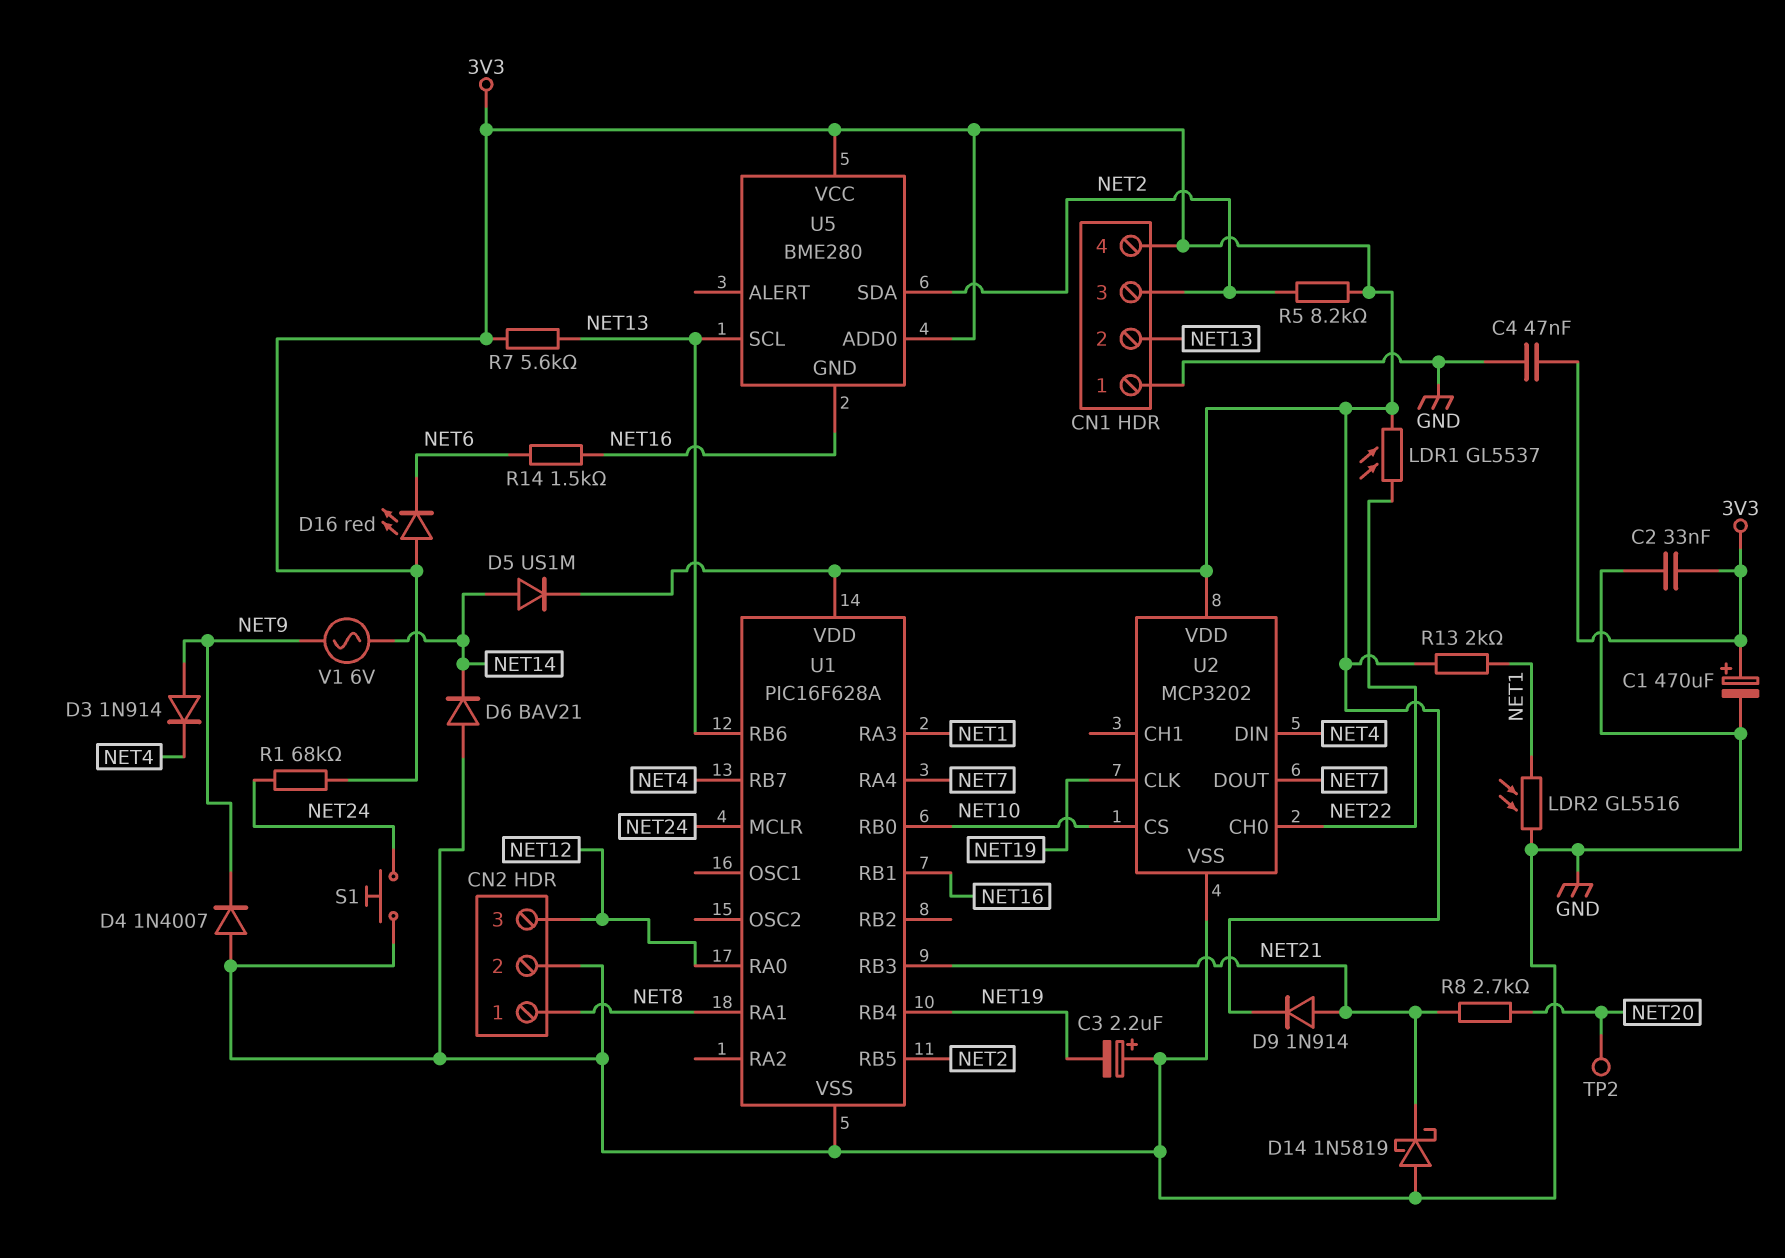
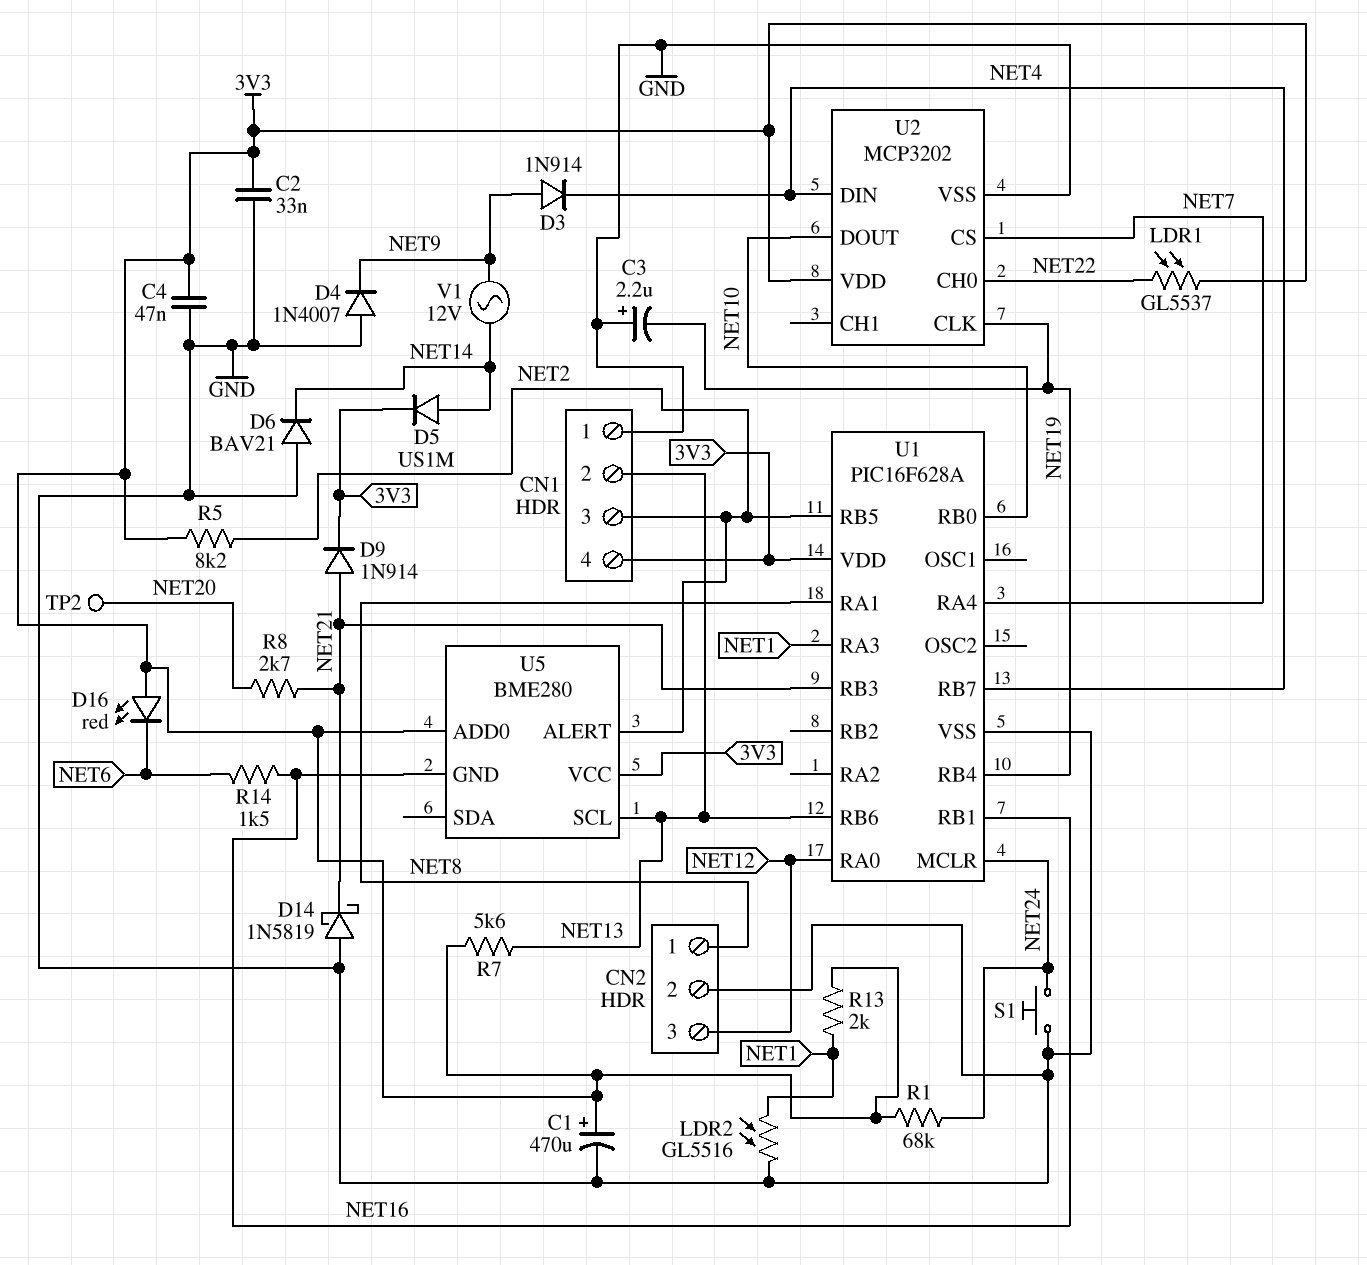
U2 pin CS: NET10 -> NET7
U2 pin DOUT: NET7 -> NET10
U5 pin ALERT: none -> NET2
U5 pin SDA: NET2 -> none
V1: AC 6V (NET9, NET14) -> AC 12V (NET9, NET14)

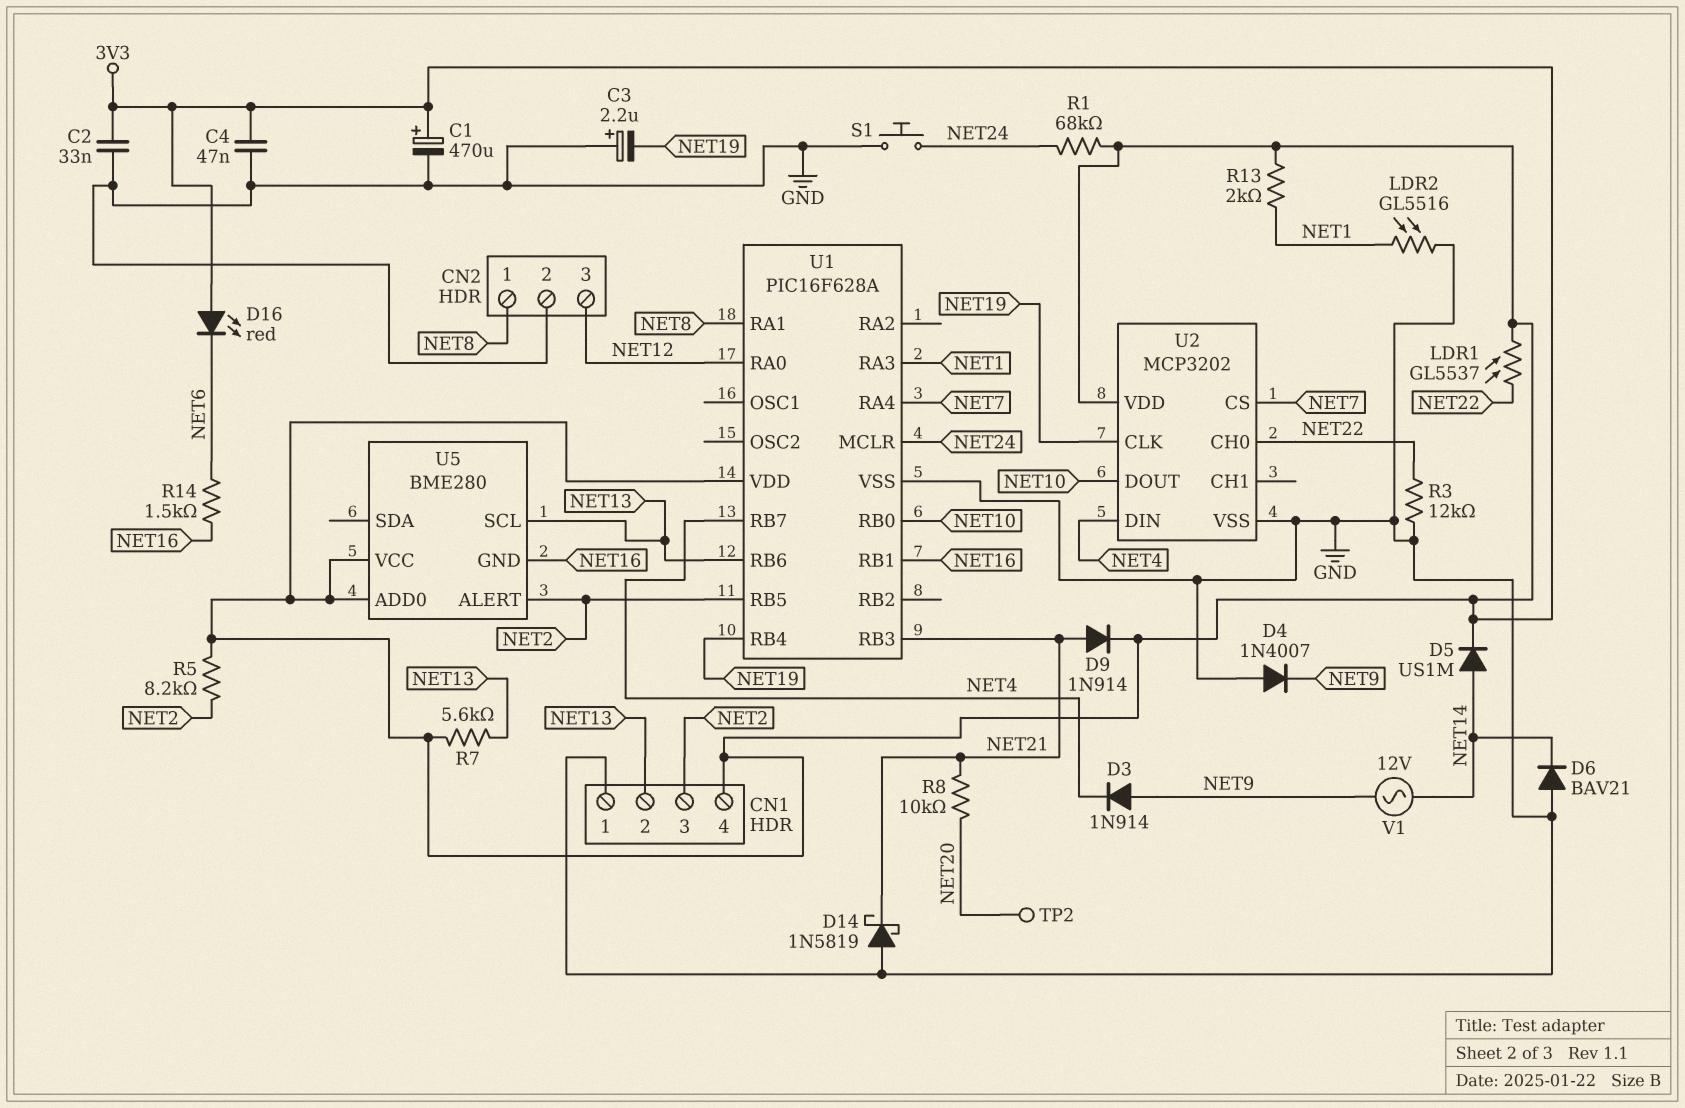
R3: none -> 12k (GND, NET22)
R8: 2.7k (NET20, NET21) -> 10k (NET20, NET21)

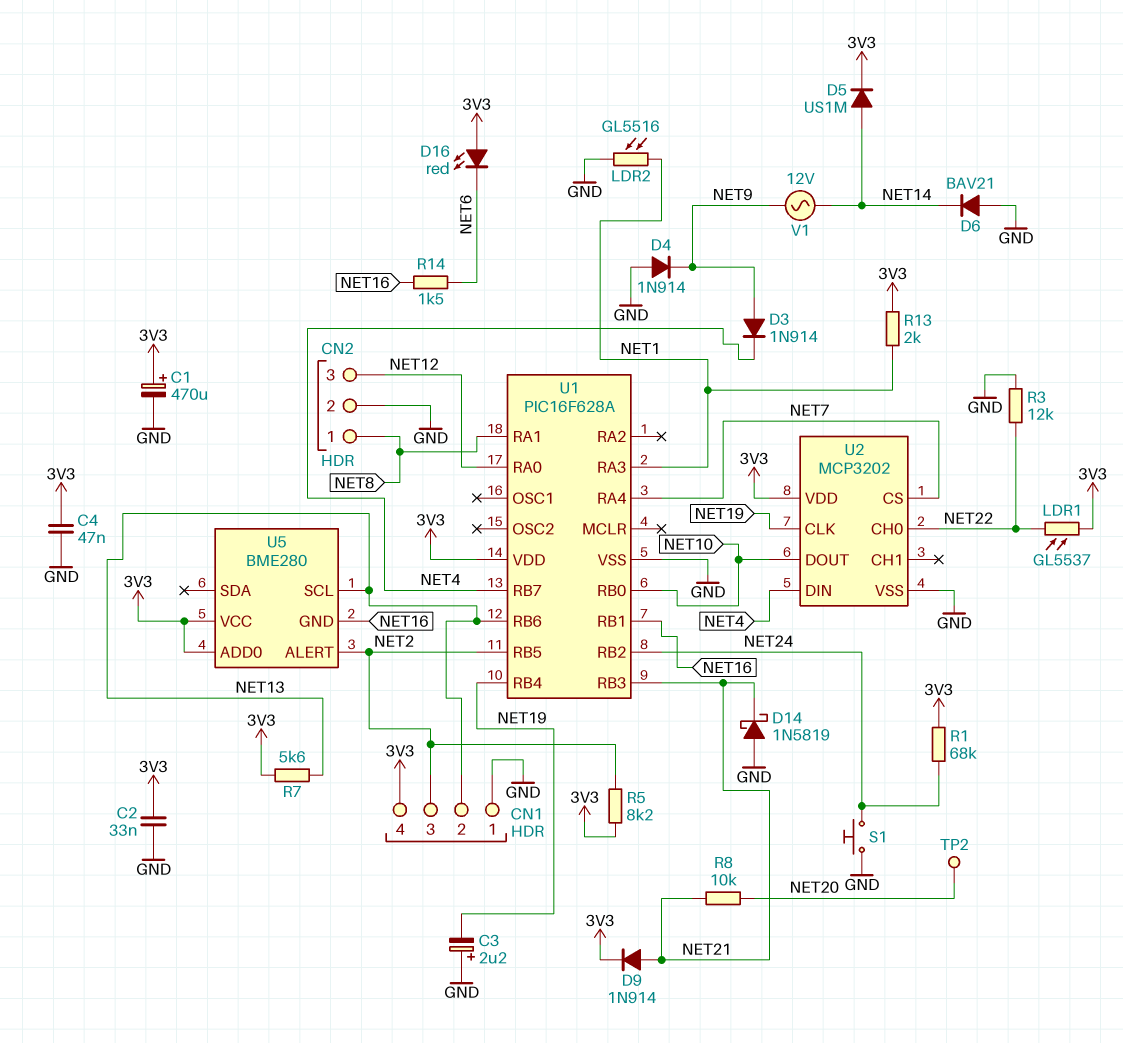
D4: diode 1N4007 (A GND, K NET9) -> diode 1N914 (A GND, K NET9)
U1 pin MCLR: NET24 -> none
U1 pin RB2: none -> NET24

